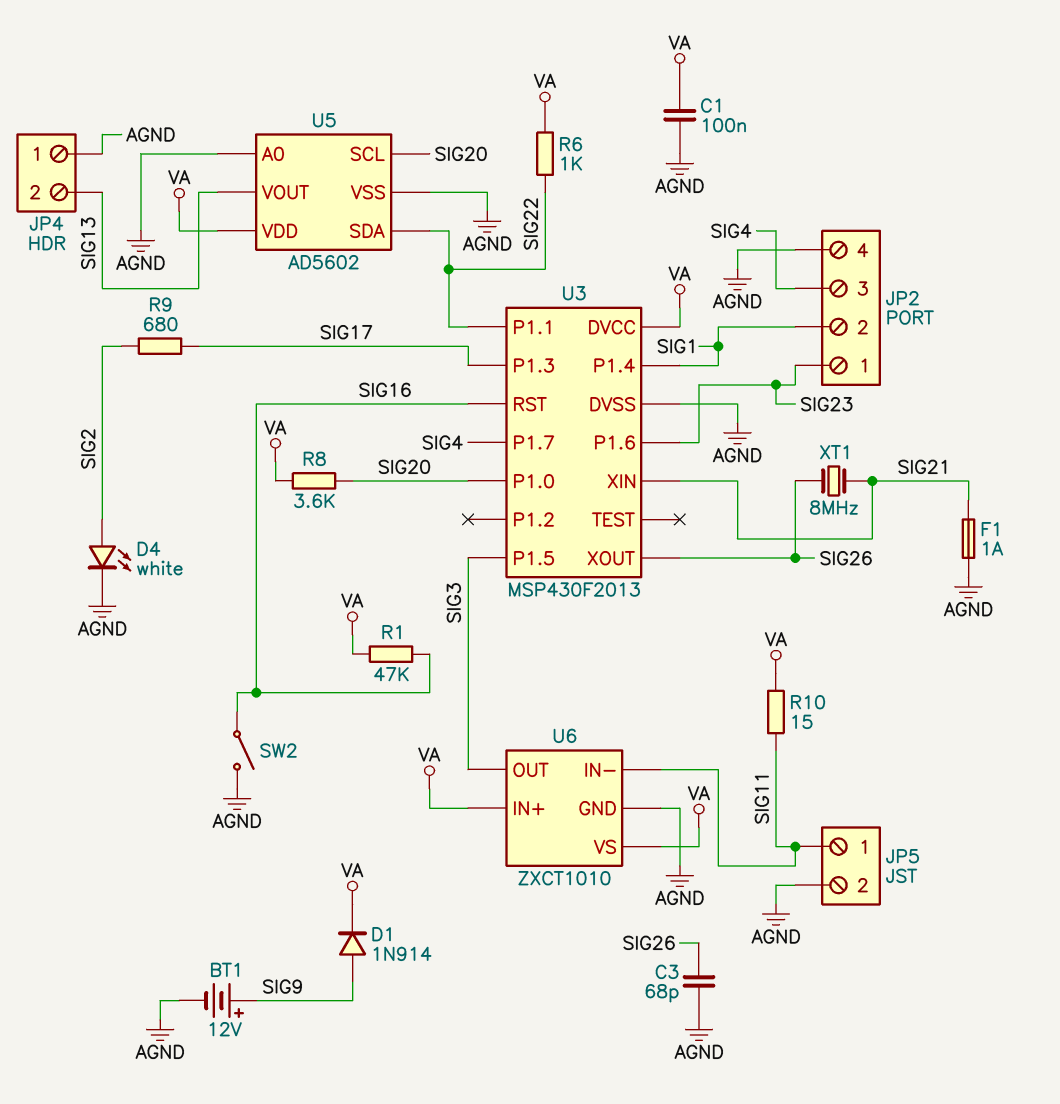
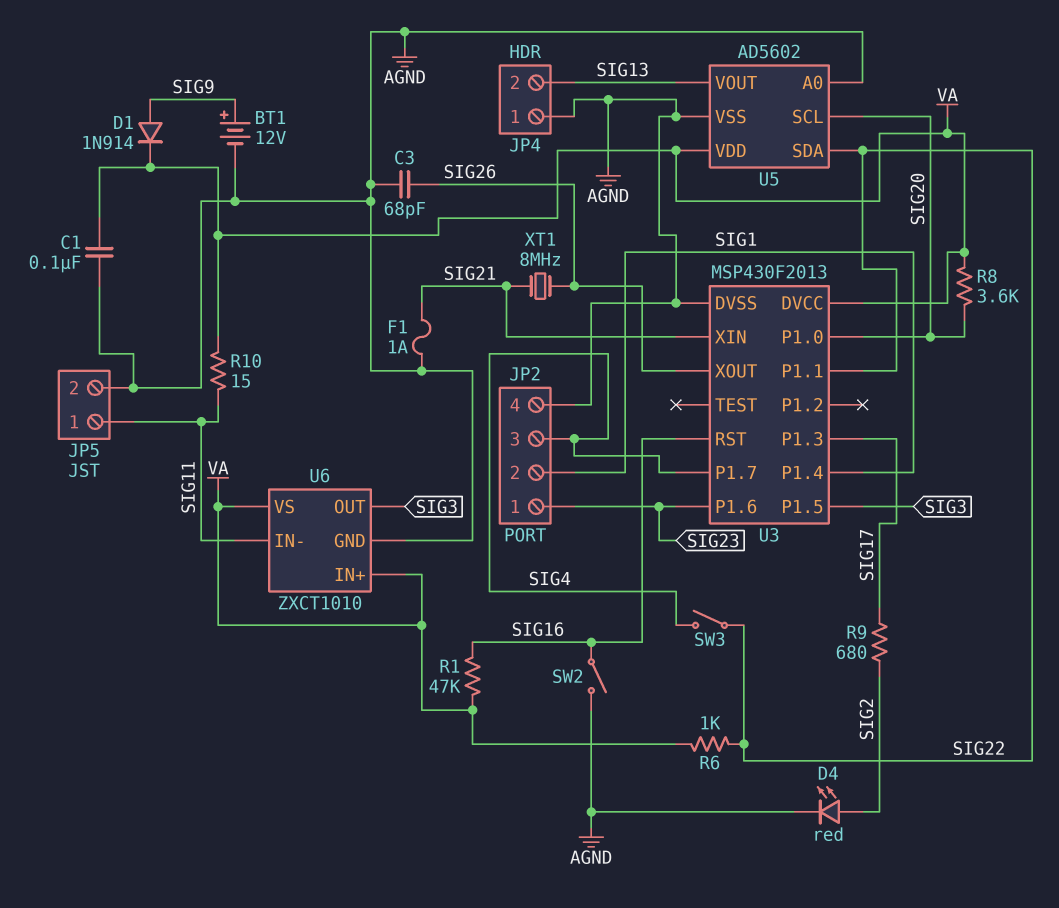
D4: LED white (A SIG2, K AGND) -> LED red (A SIG2, K AGND)
SW3: none -> switch (SIG4, SIG22)

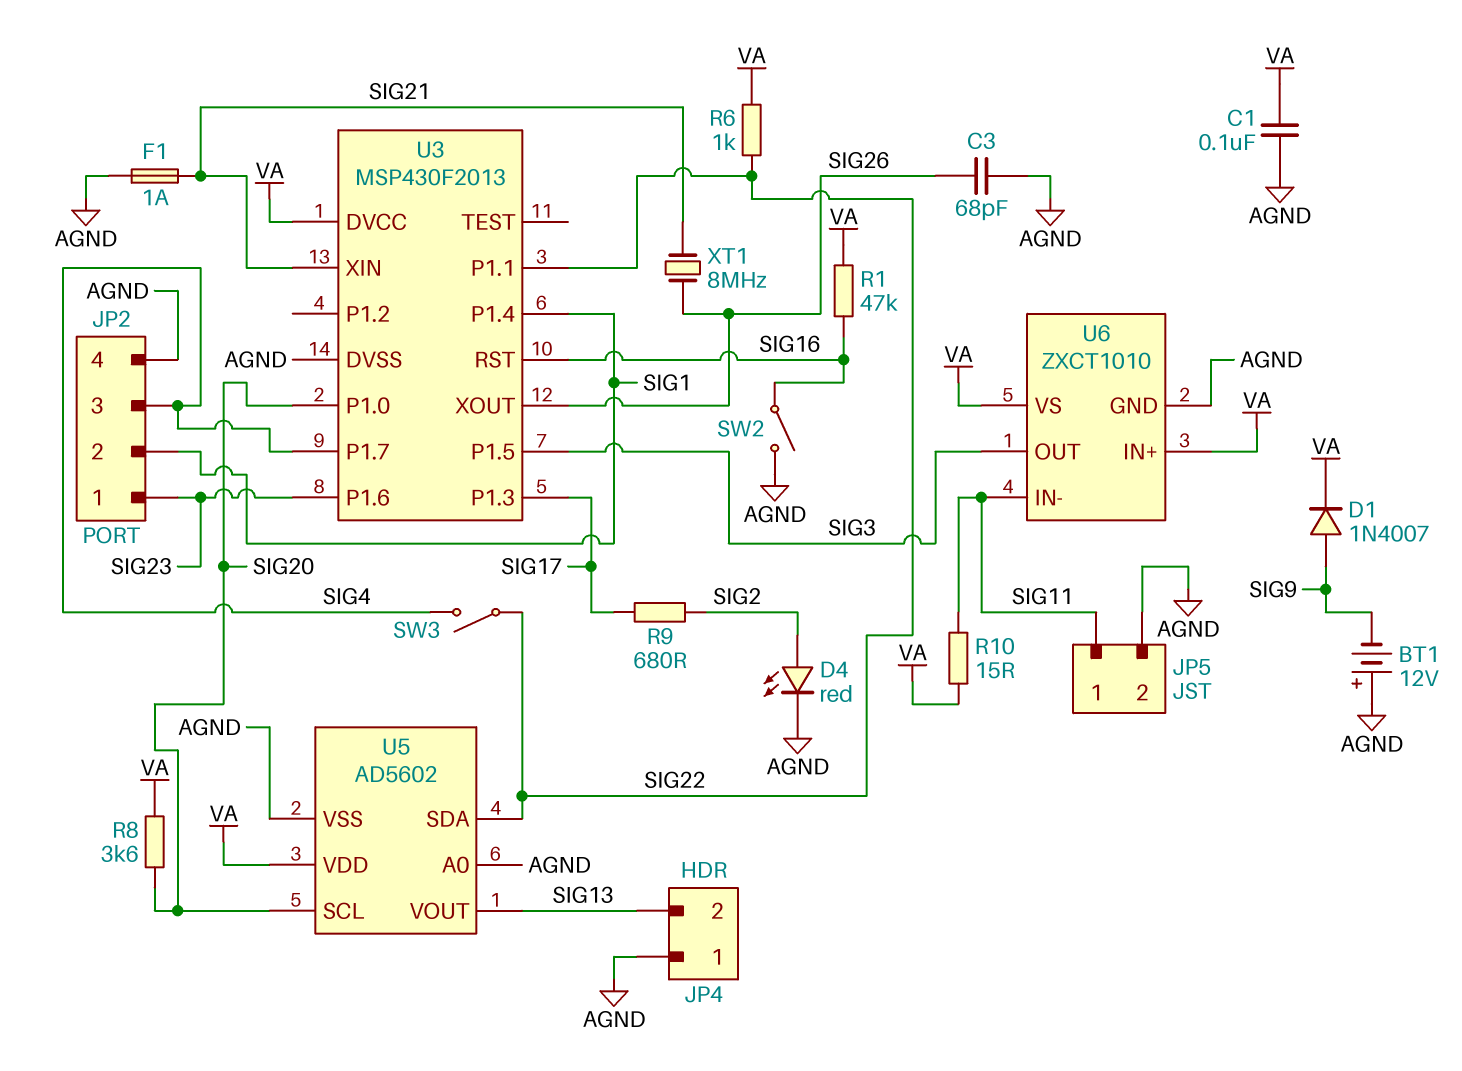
BT1: 12V (plus SIG9, minus AGND) -> 12V (plus AGND, minus SIG9)
D1: diode 1N914 (A SIG9, K VA) -> diode 1N4007 (A SIG9, K VA)

